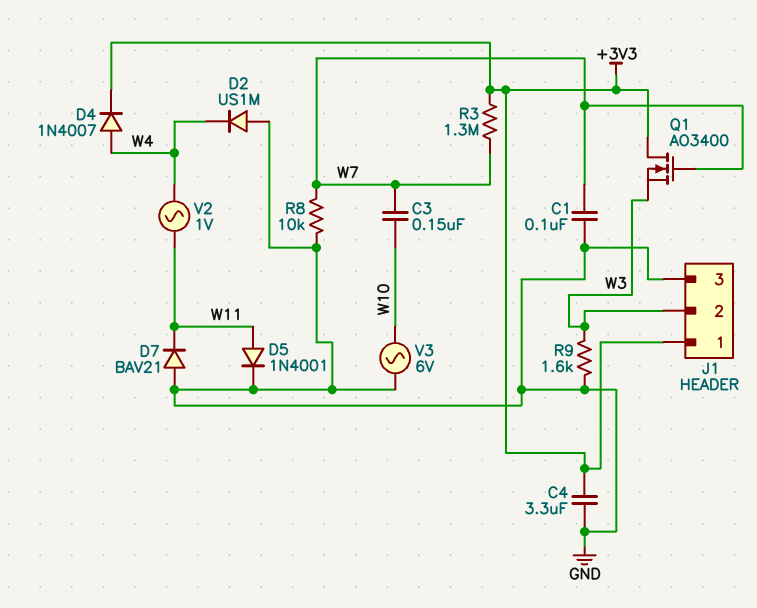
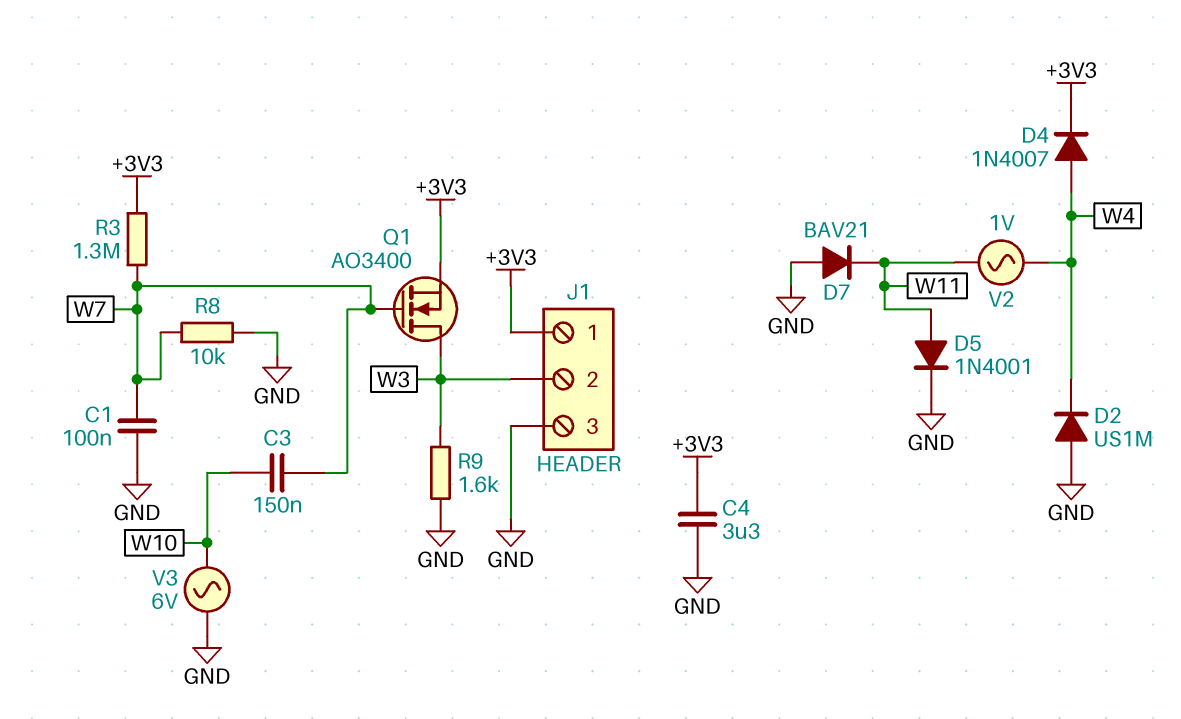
Q1: NMOS AO3400 (G W7, D +3V3, S W3) -> NMOS AO3400 (G W7, D W3, S +3V3)

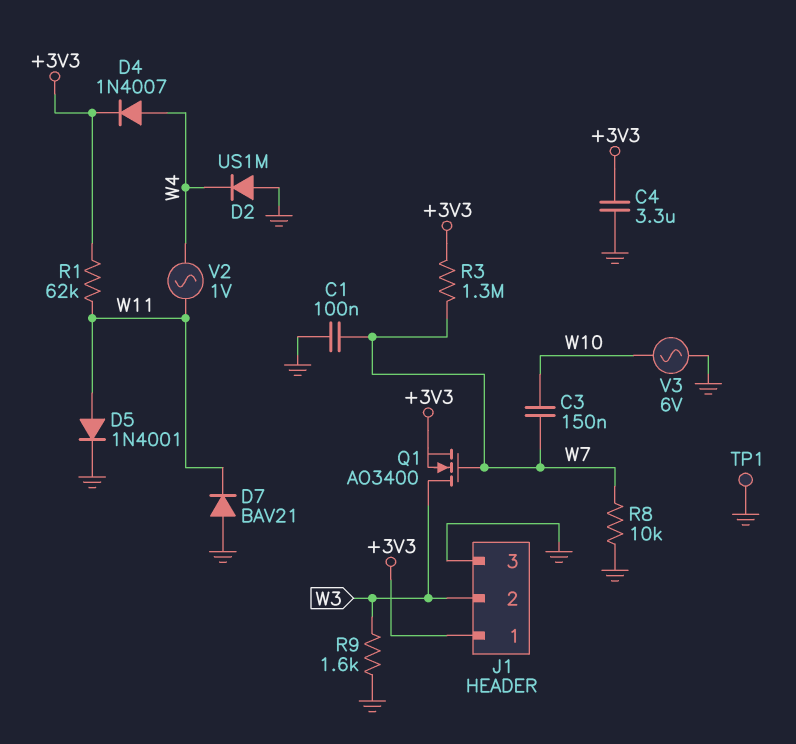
R1: none -> 62k (+3V3, W11)
TP1: none -> test point (GND)

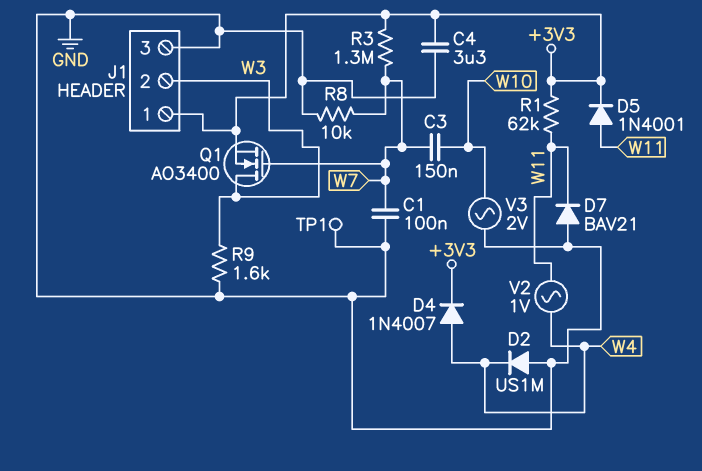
D5: diode 1N4001 (A W11, K GND) -> diode 1N4001 (A W11, K +3V3)
V3: AC 6V (GND, W10) -> AC 2V (GND, W10)

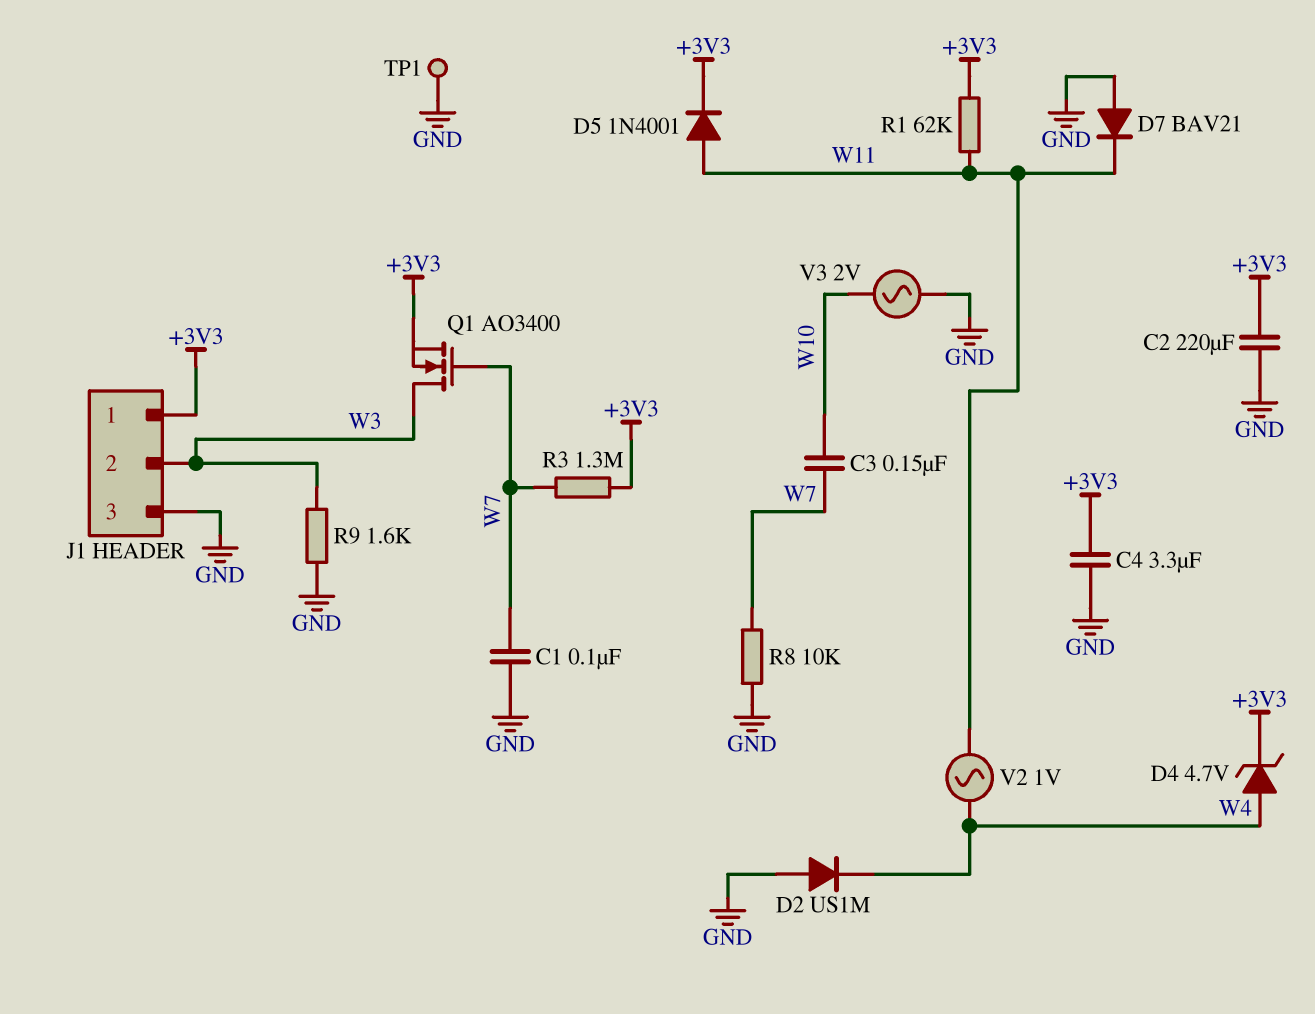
C2: none -> 220uF (+3V3, GND)
D4: diode 1N4007 (A W4, K +3V3) -> zener 4.7V (A W4, K +3V3)

